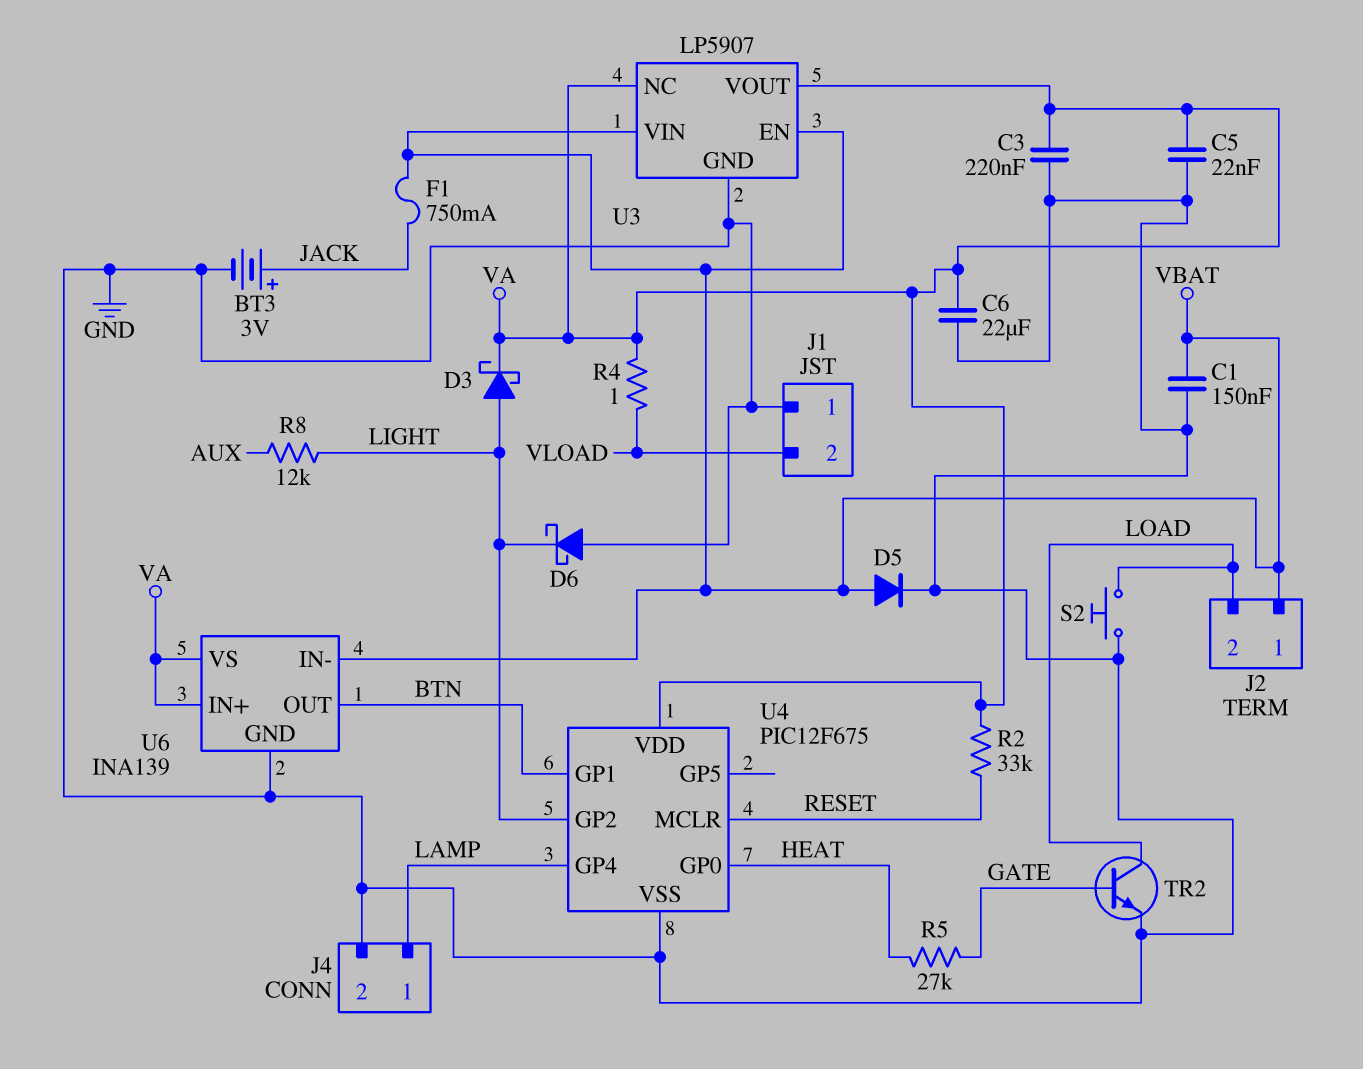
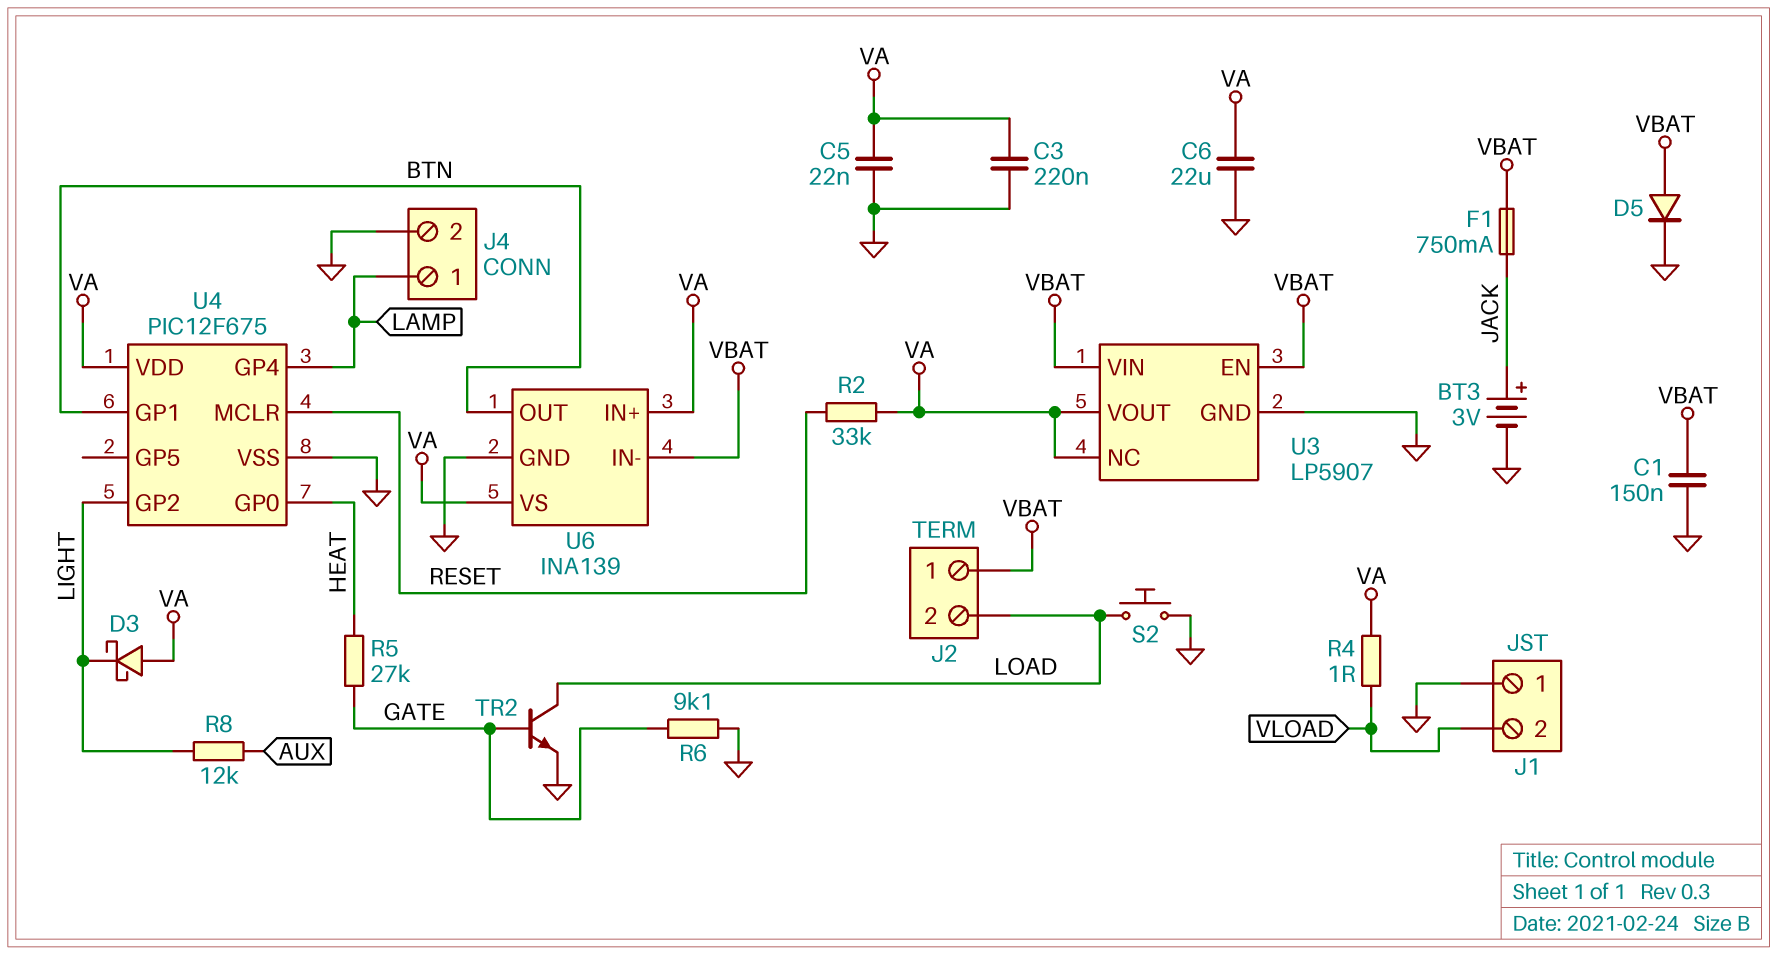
D3: schottky (A LIGHT, K VA) -> schottky (A VA, K LIGHT)
D6: schottky (A GND, K LIGHT) -> none
R6: none -> 9.1k (GATE, GND)

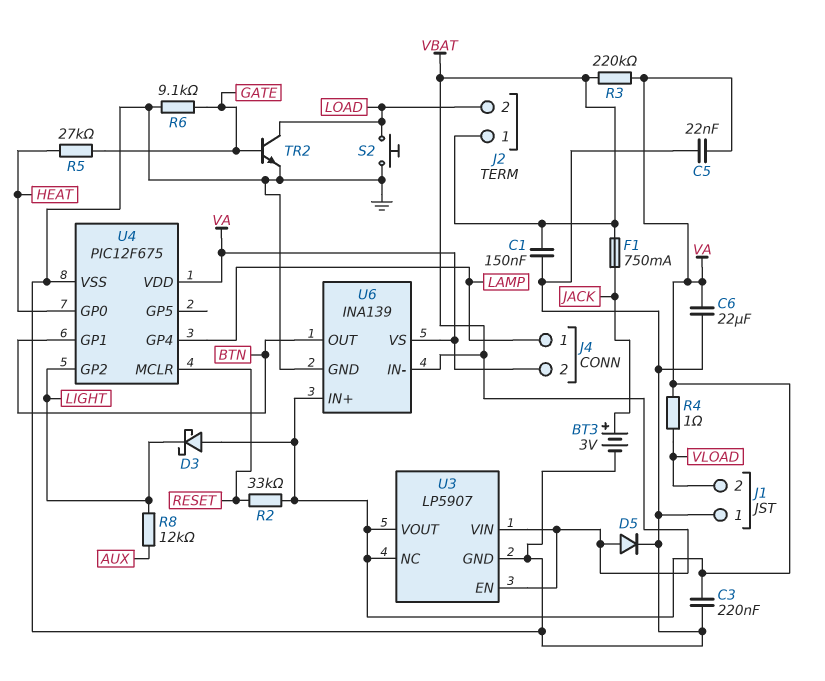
J4 pin 2: GND -> VA
R3: none -> 220k (VA, VBAT)

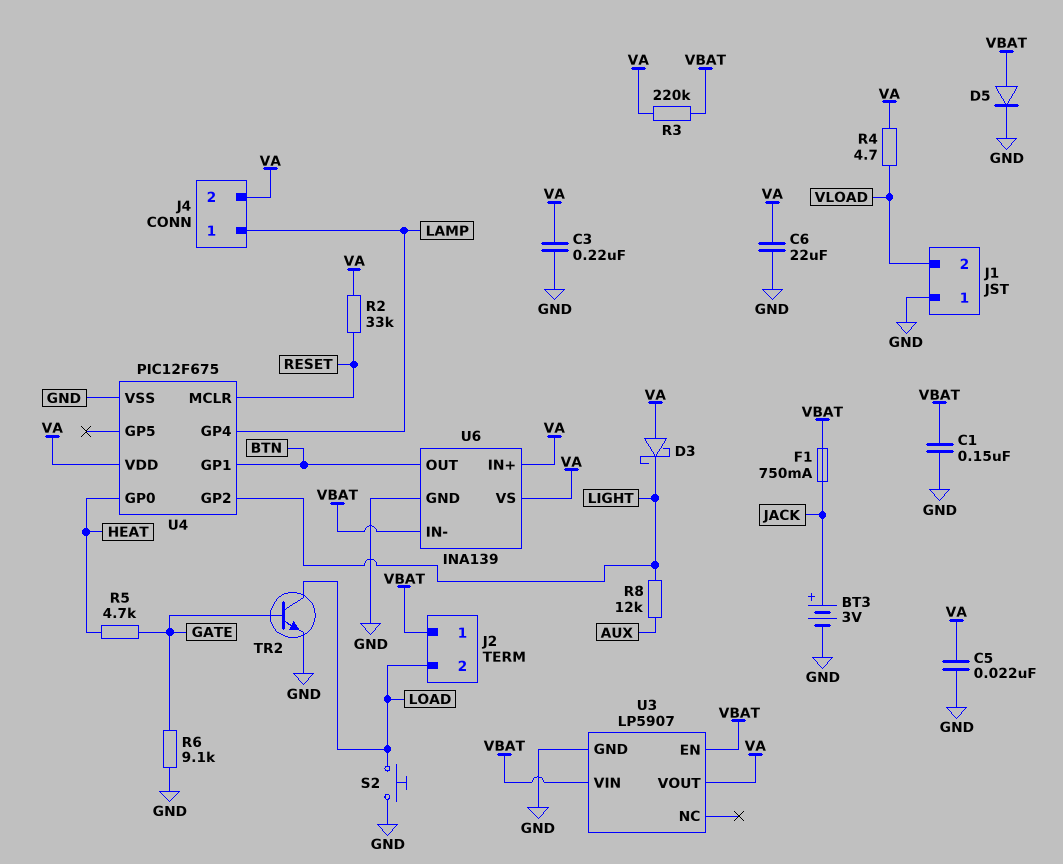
R4: 1 (VA, VLOAD) -> 4.7 (VA, VLOAD)
R5: 27k (GATE, HEAT) -> 4.7k (GATE, HEAT)
U3 pin NC: VA -> none

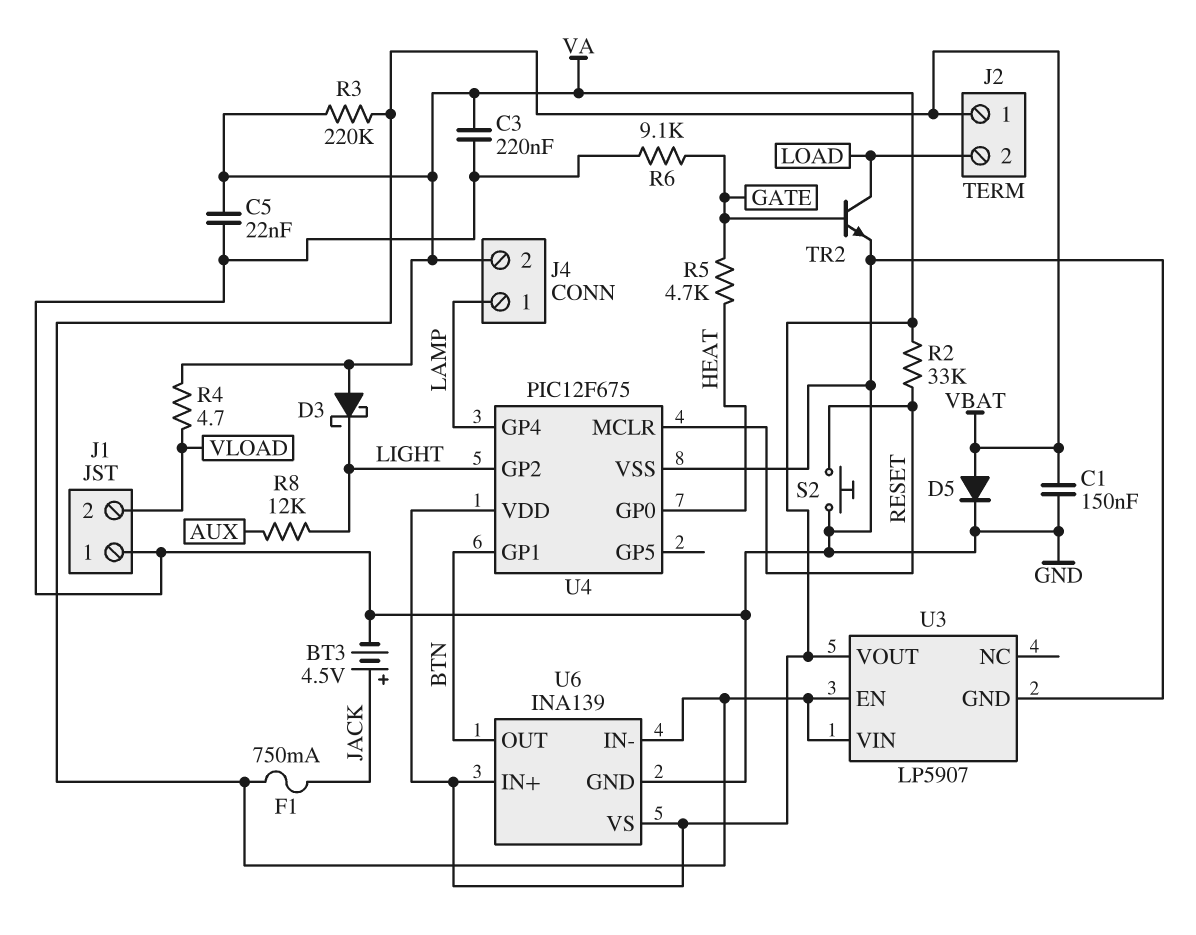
BT3: 3V (plus JACK, minus GND) -> 4.5V (plus JACK, minus GND)
C6: 22uF (GND, VA) -> none
S2: button (GND, LOAD) -> button (GND, RESET)

